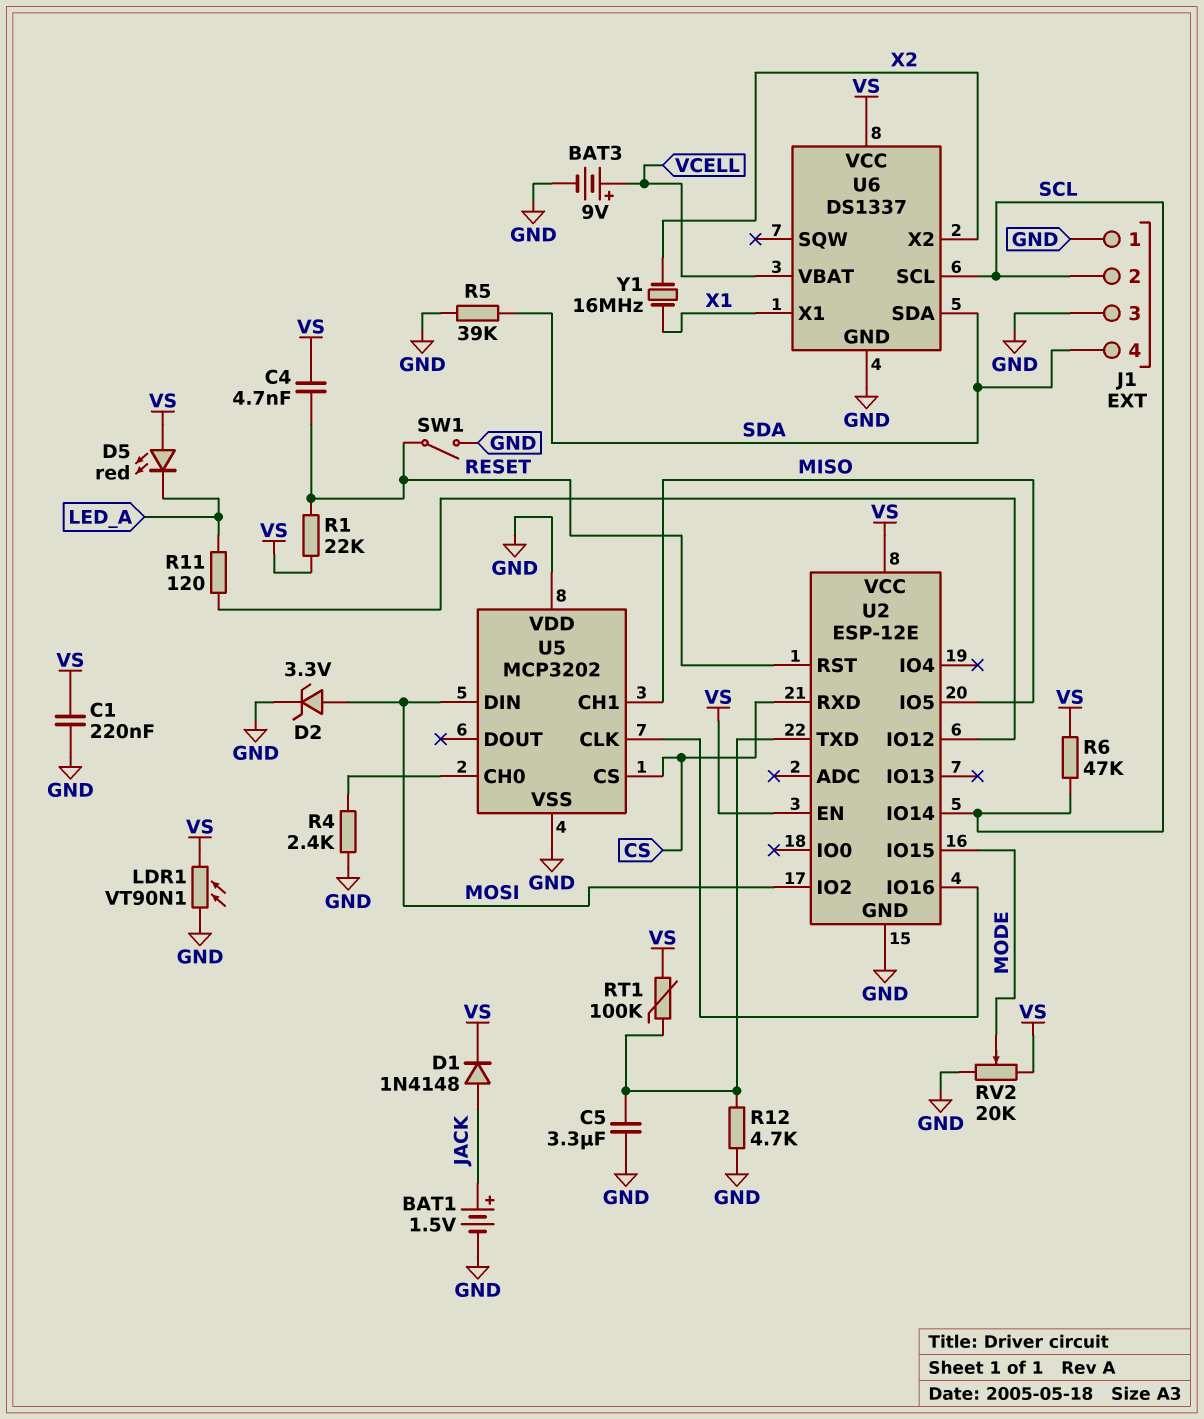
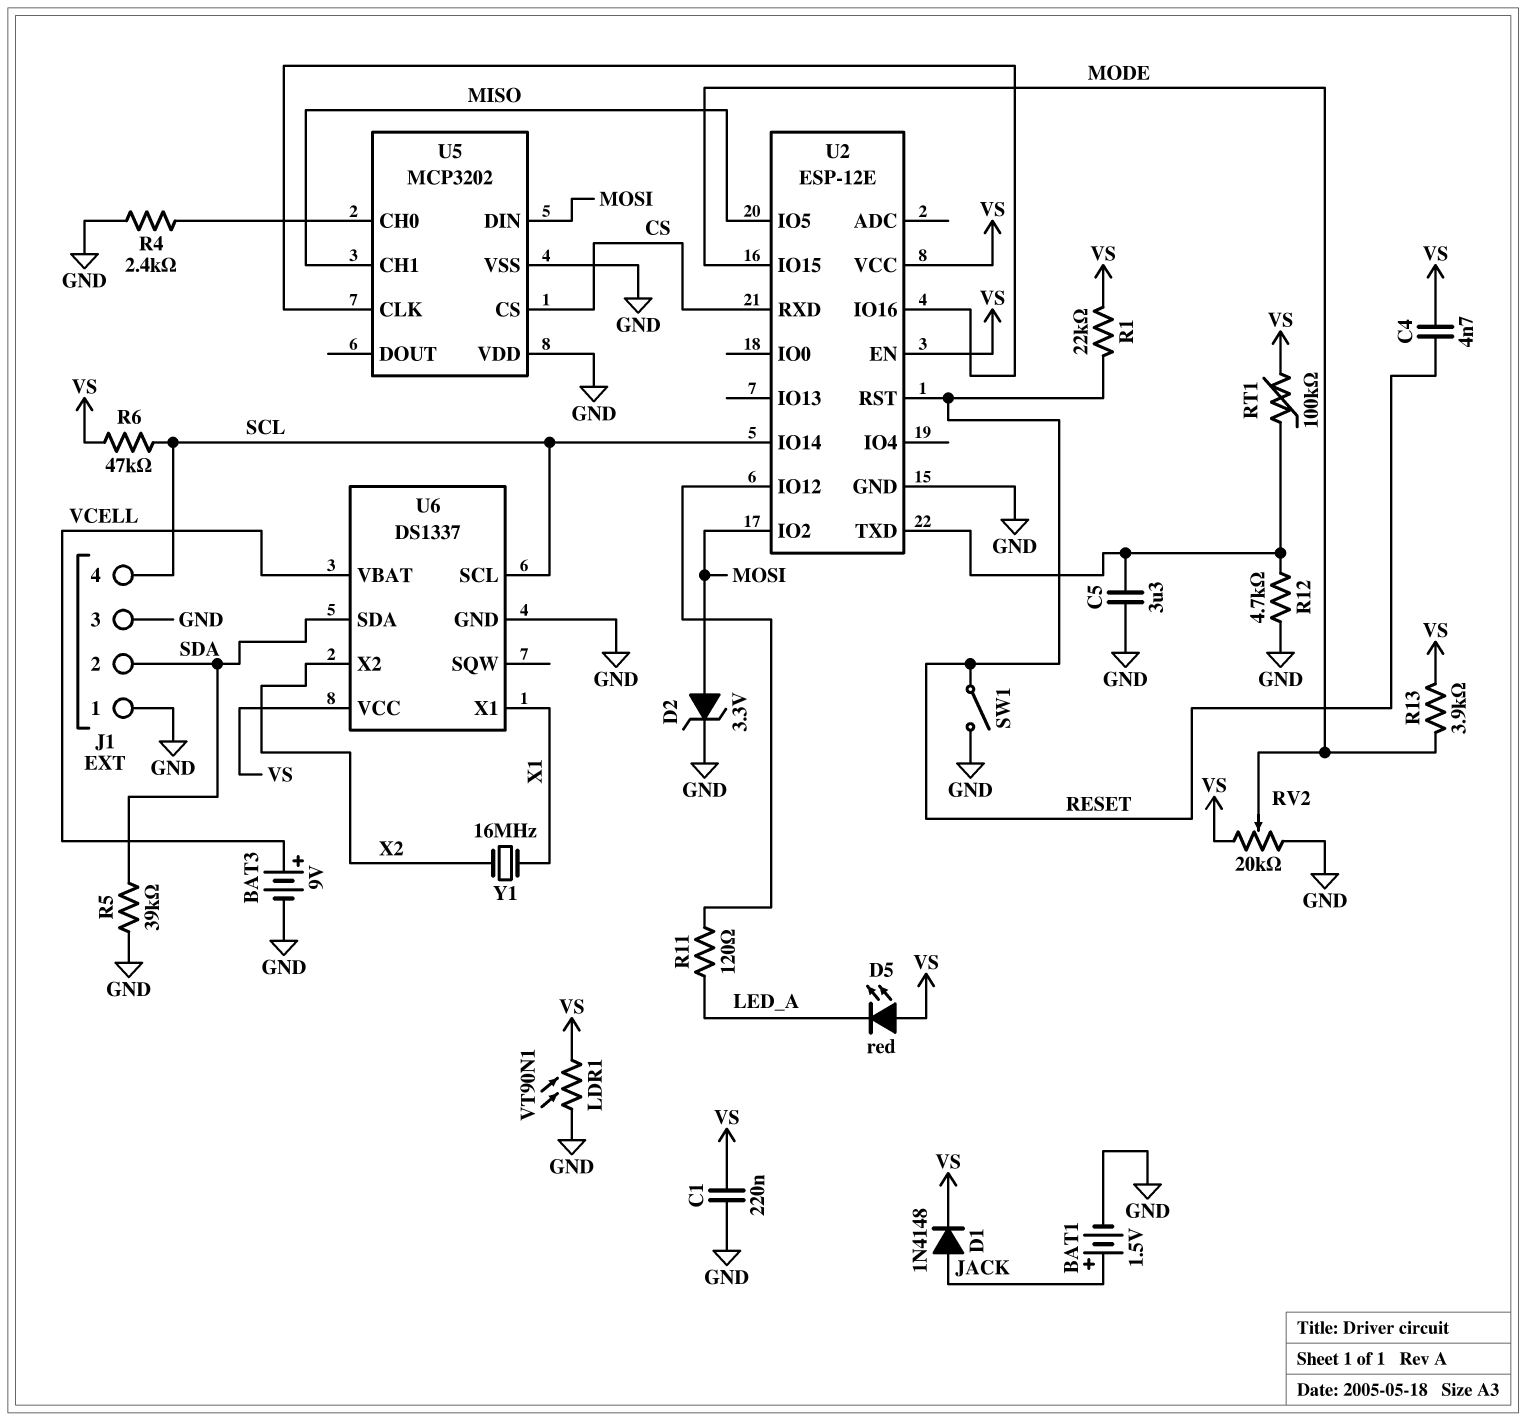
J1 pin 2: SCL -> SDA
J1 pin 4: SDA -> SCL
R13: none -> 3.9k (MODE, VS)

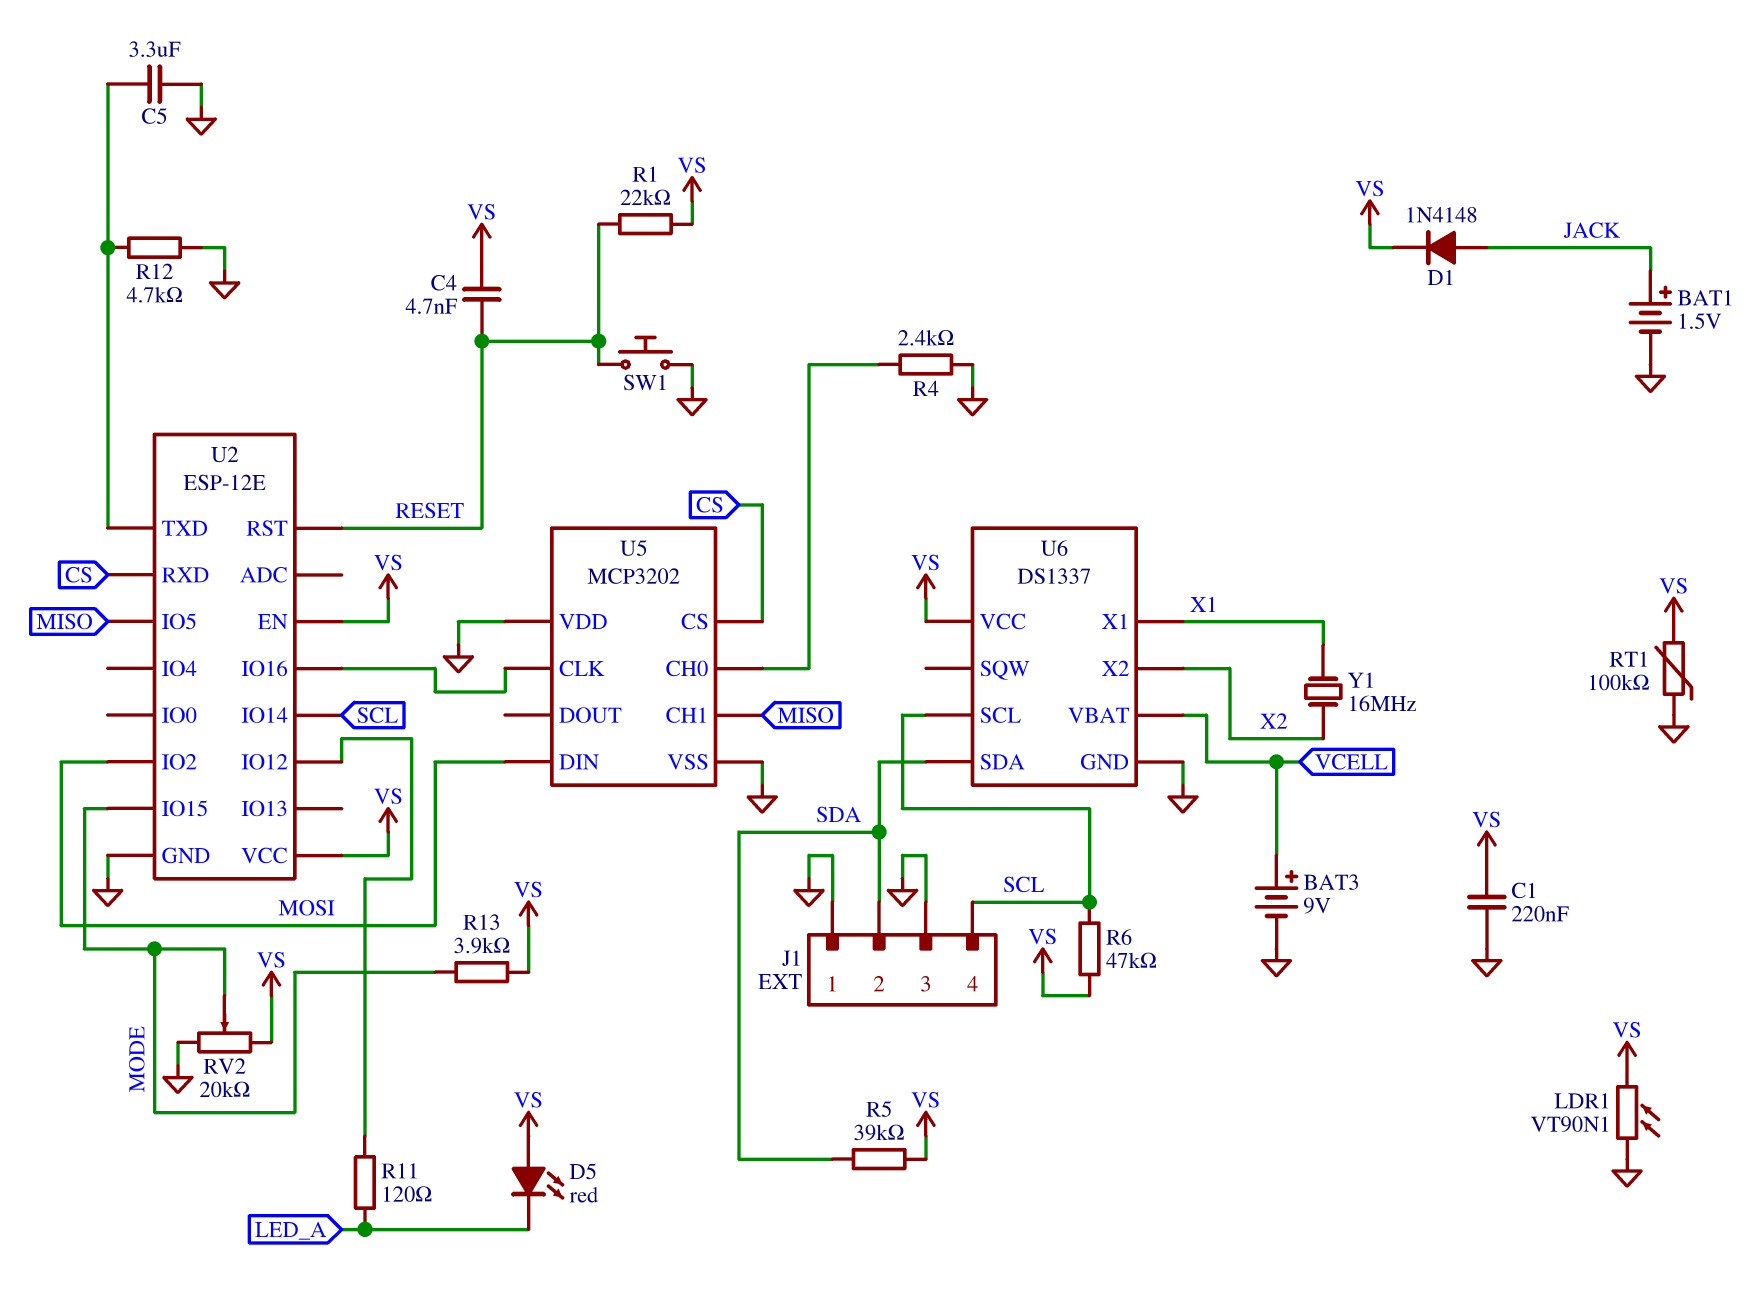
D2: zener 3.3V (A MOSI, K GND) -> none
R5: 39k (GND, SDA) -> 39k (SDA, VS)
RT1: 100k (U2/TXD, VS) -> 100k (GND, VS)
SW1: switch (GND, RESET) -> button (GND, RESET)

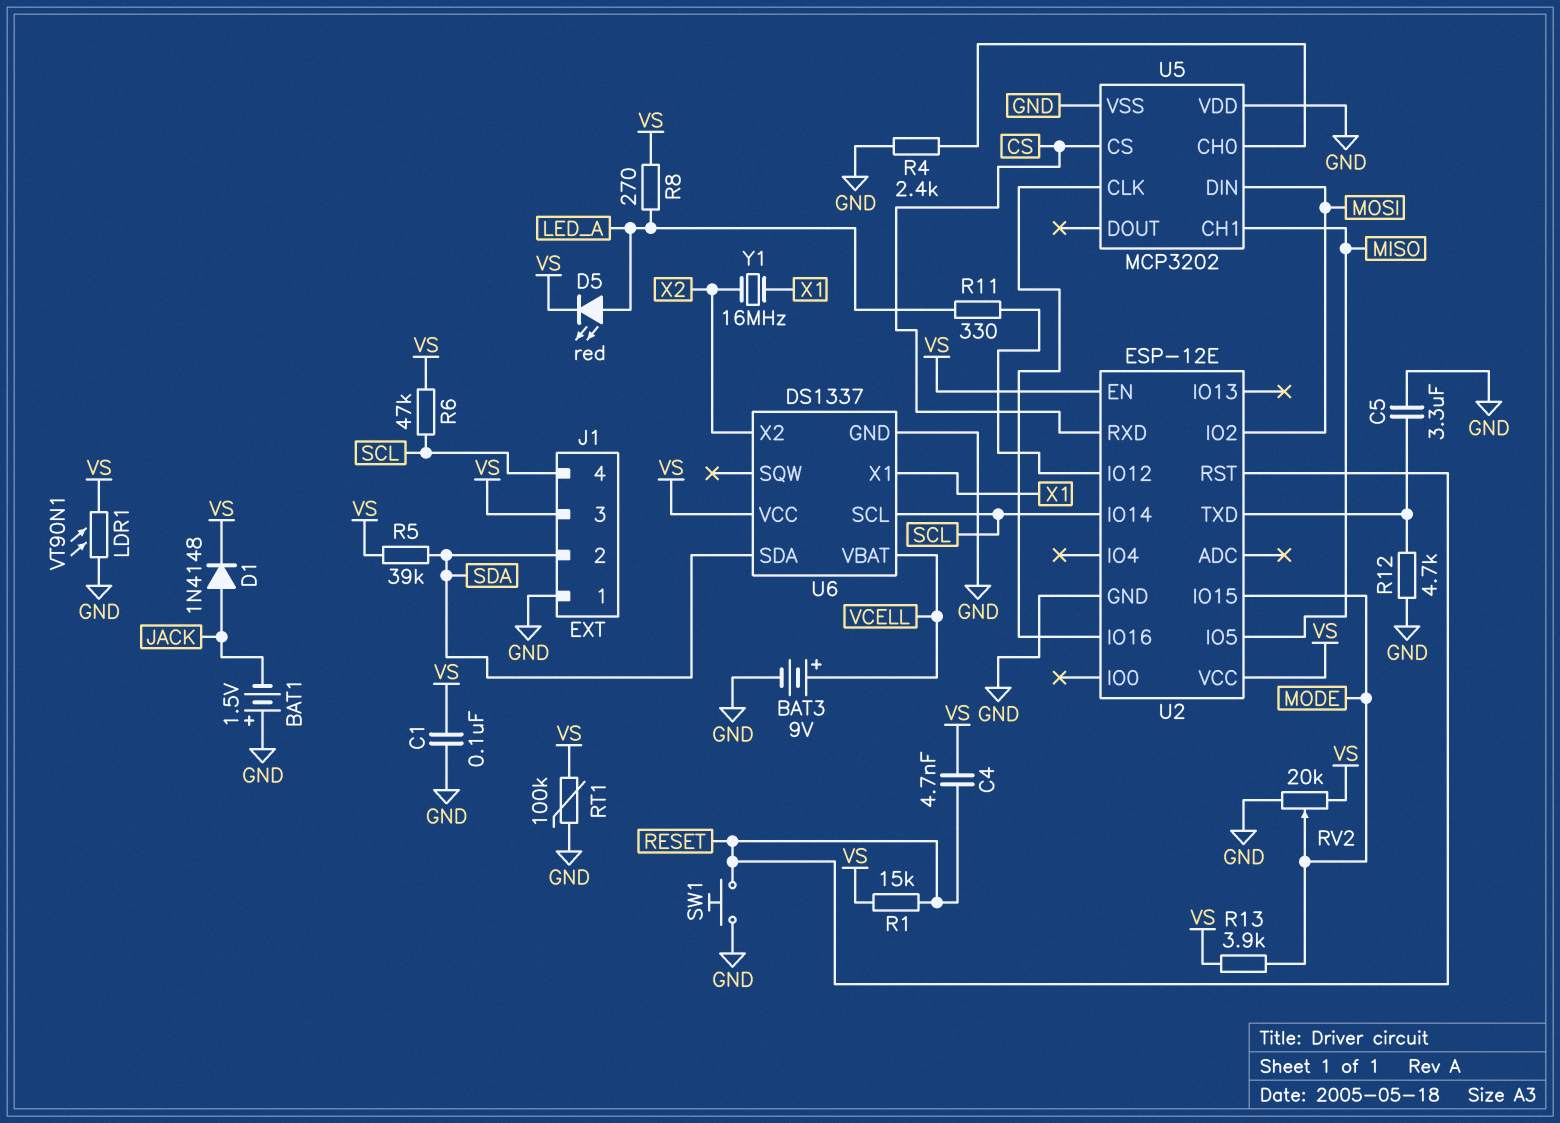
BAT1: 1.5V (plus JACK, minus GND) -> 1.5V (plus GND, minus JACK)
C1: 220nF (GND, VS) -> 100nF (GND, VS)
D5: LED red (A VS, K LED_A) -> LED red (A LED_A, K VS)
J1 pin 3: GND -> VS
R1: 22k (RESET, VS) -> 15k (RESET, VS)
R8: none -> 270 (LED_A, VS)
R11: 120 (LED_A, U2/IO12) -> 330 (LED_A, U2/IO12)

